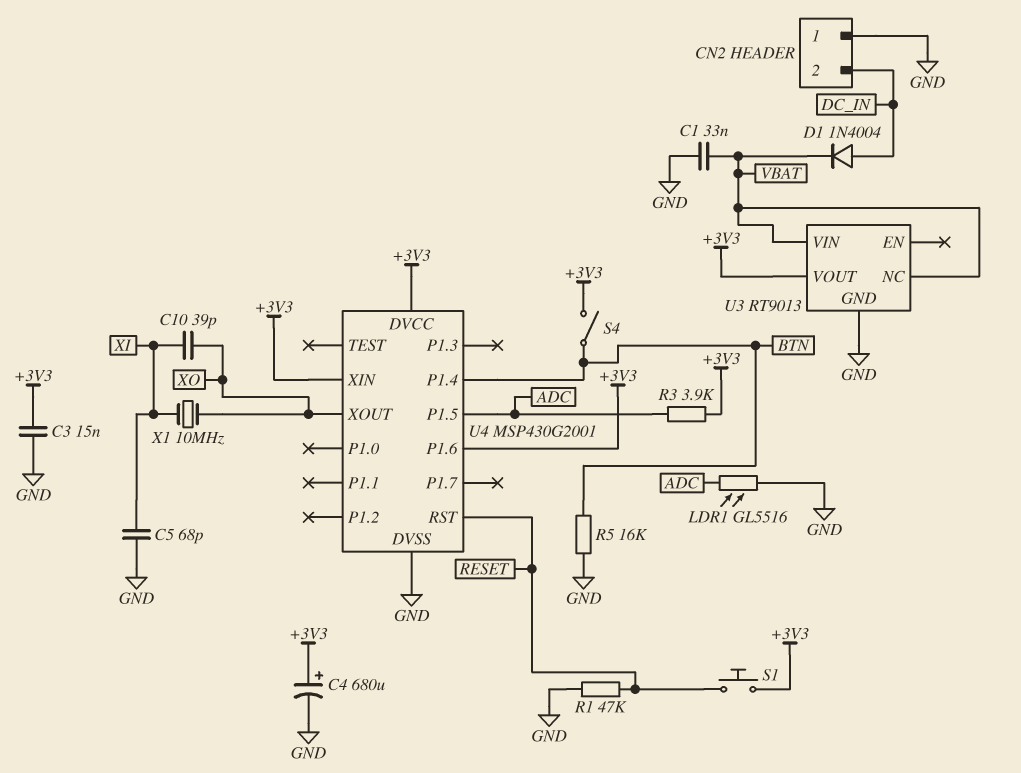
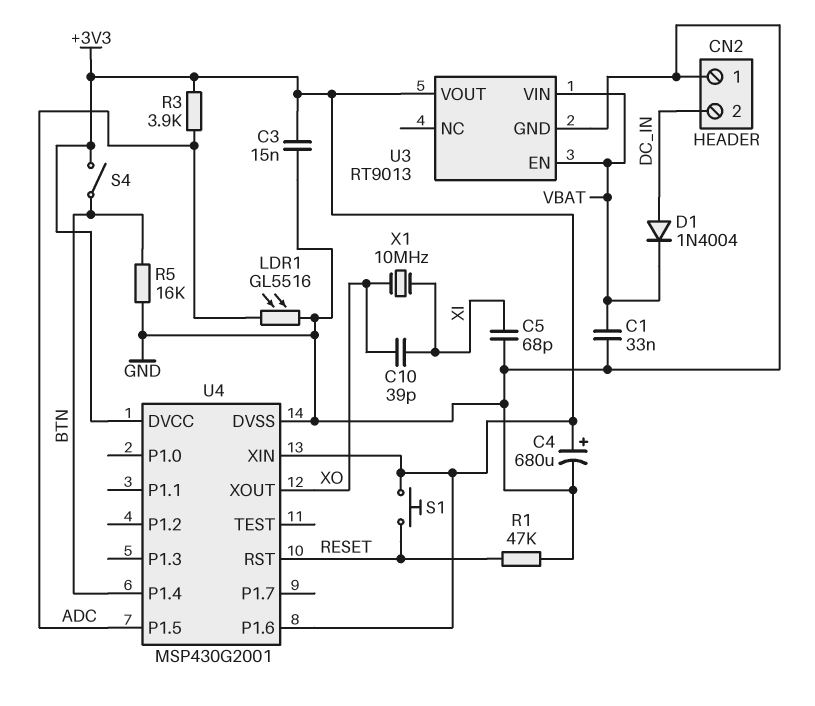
U3 pin EN: none -> VBAT
U3 pin NC: VBAT -> none

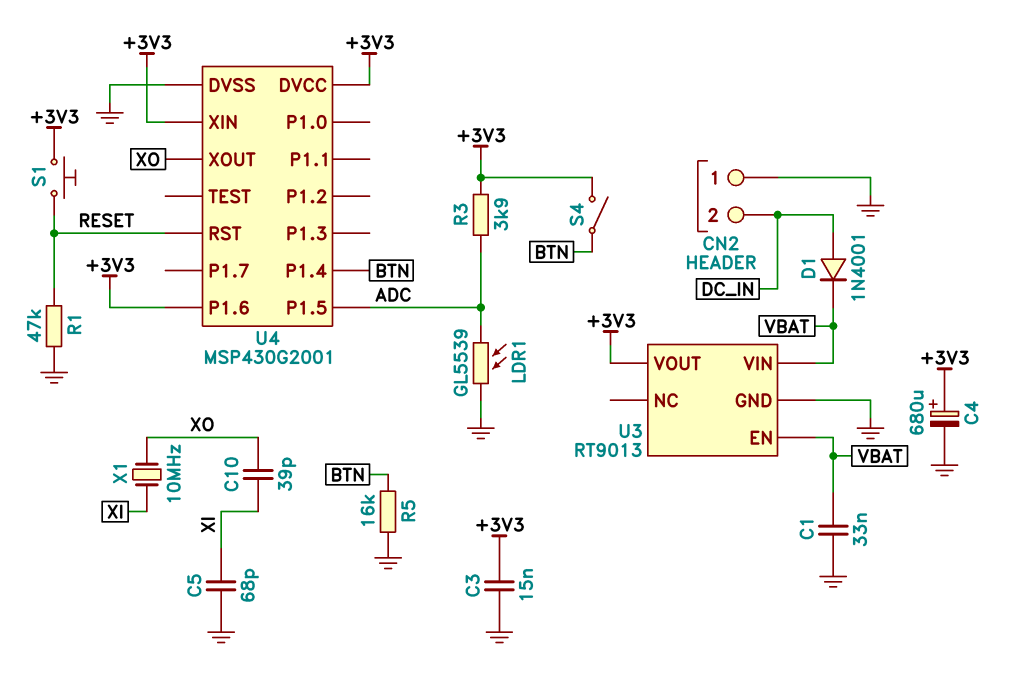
D1: diode 1N4004 (A DC_IN, K VBAT) -> diode 1N4001 (A DC_IN, K VBAT)
LDR1: GL5516 (ADC, GND) -> GL5539 (ADC, GND)

